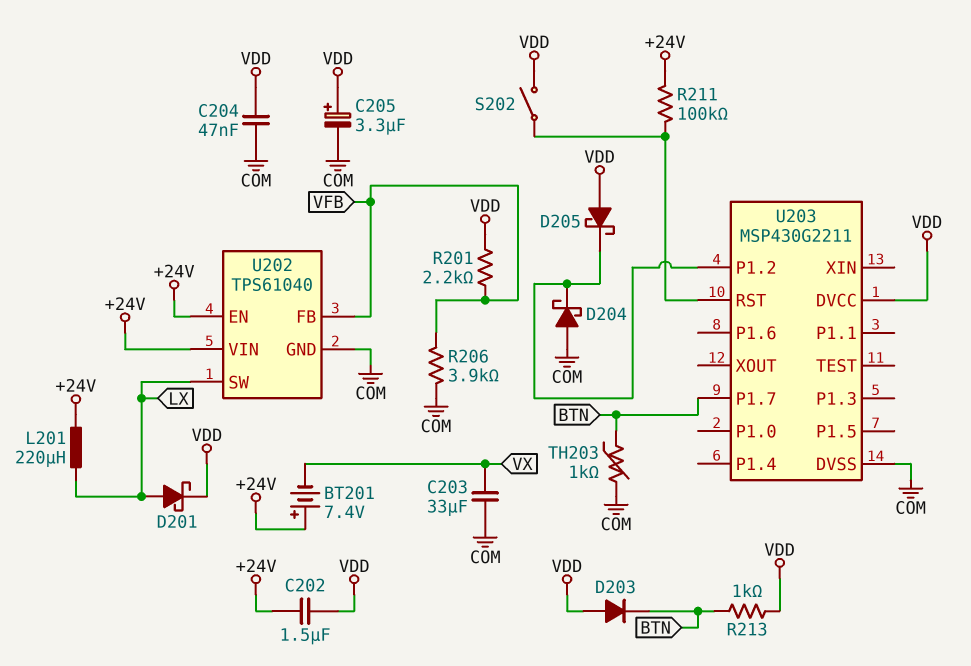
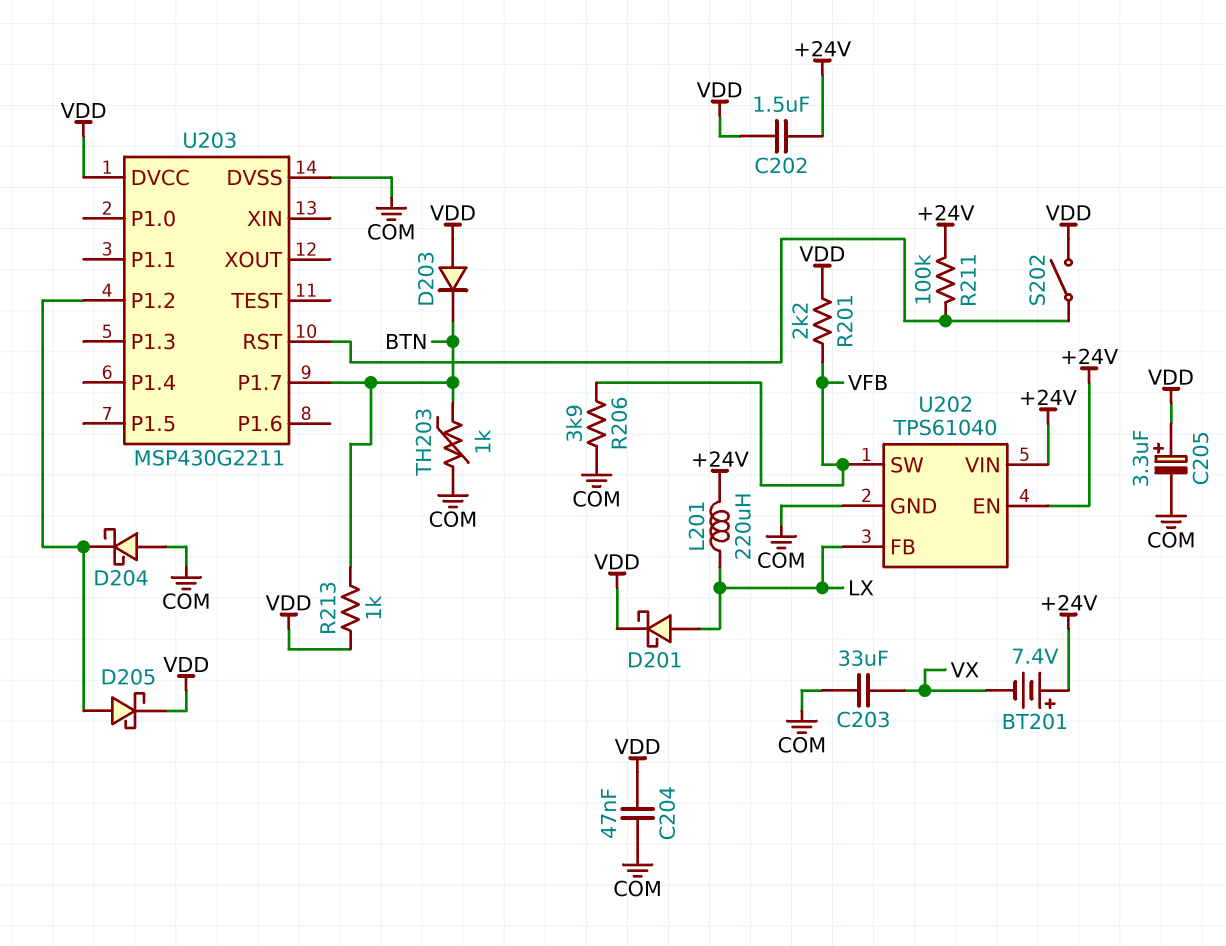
D205: schottky (A VDD, K U203/P1.2) -> schottky (A U203/P1.2, K VDD)
U202 pin FB: VFB -> LX
U202 pin SW: LX -> VFB

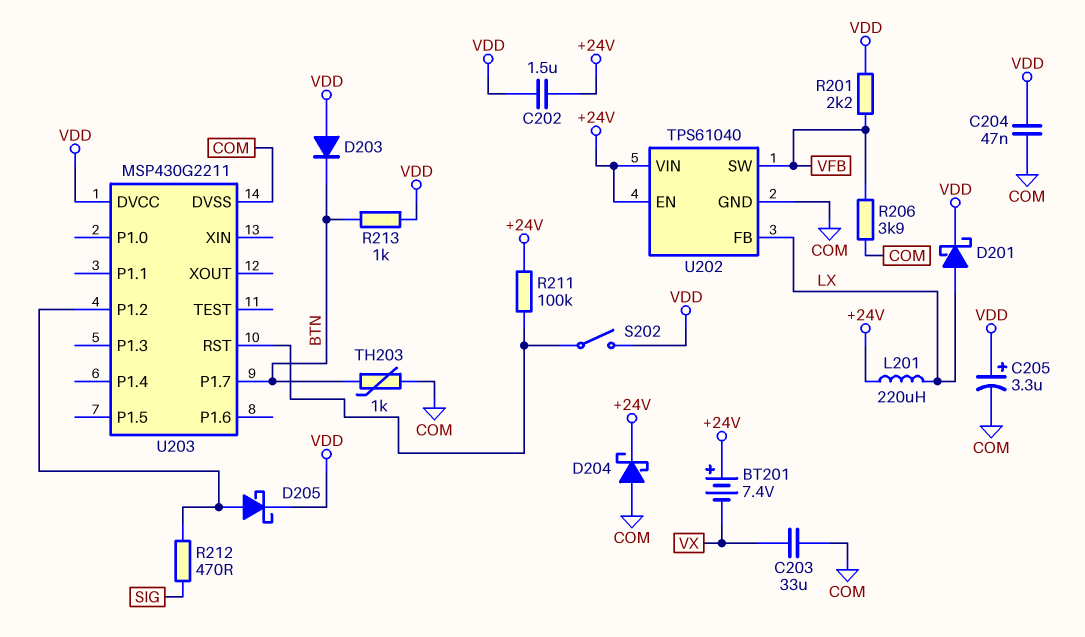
D204: schottky (A COM, K U203/P1.2) -> schottky (A COM, K +24V)
R212: none -> 470 (SIG, U203/P1.2)

